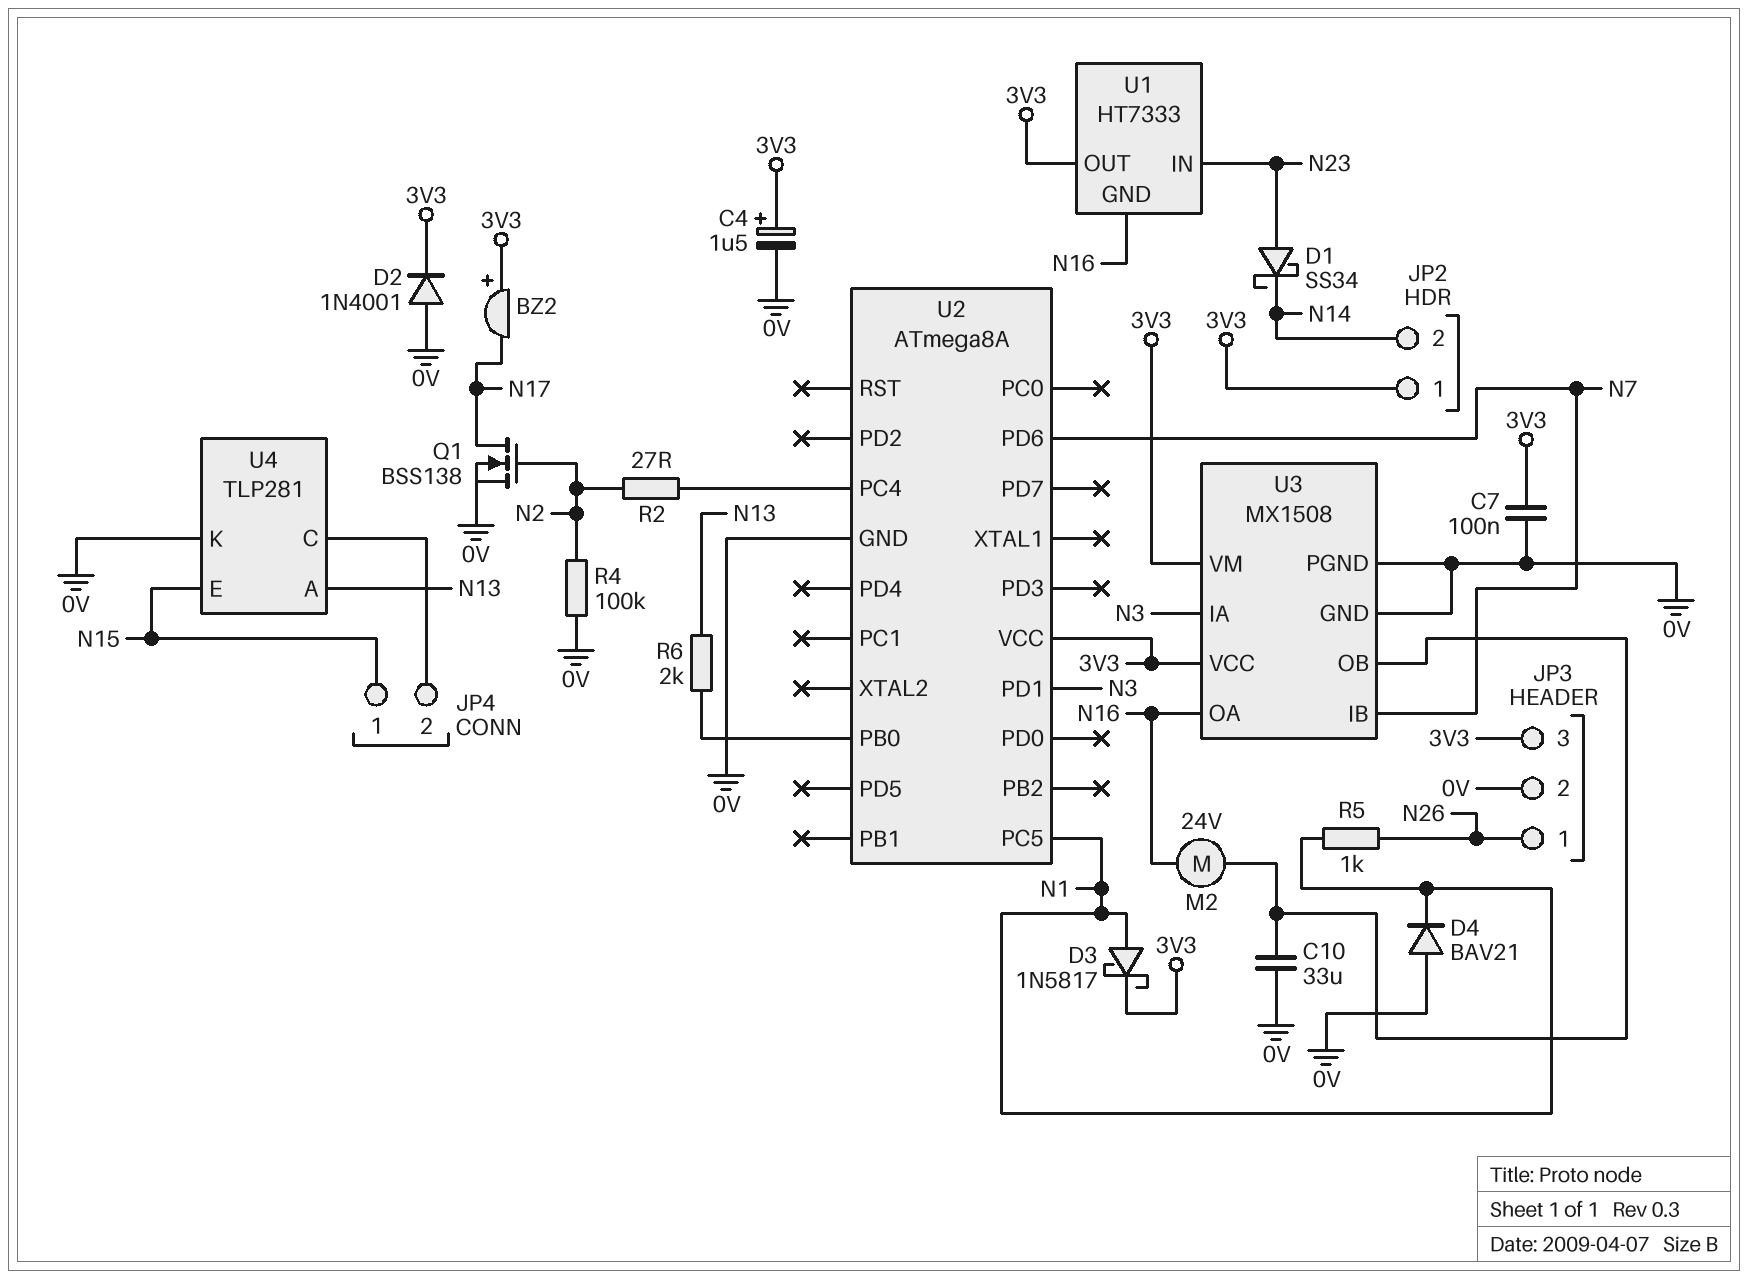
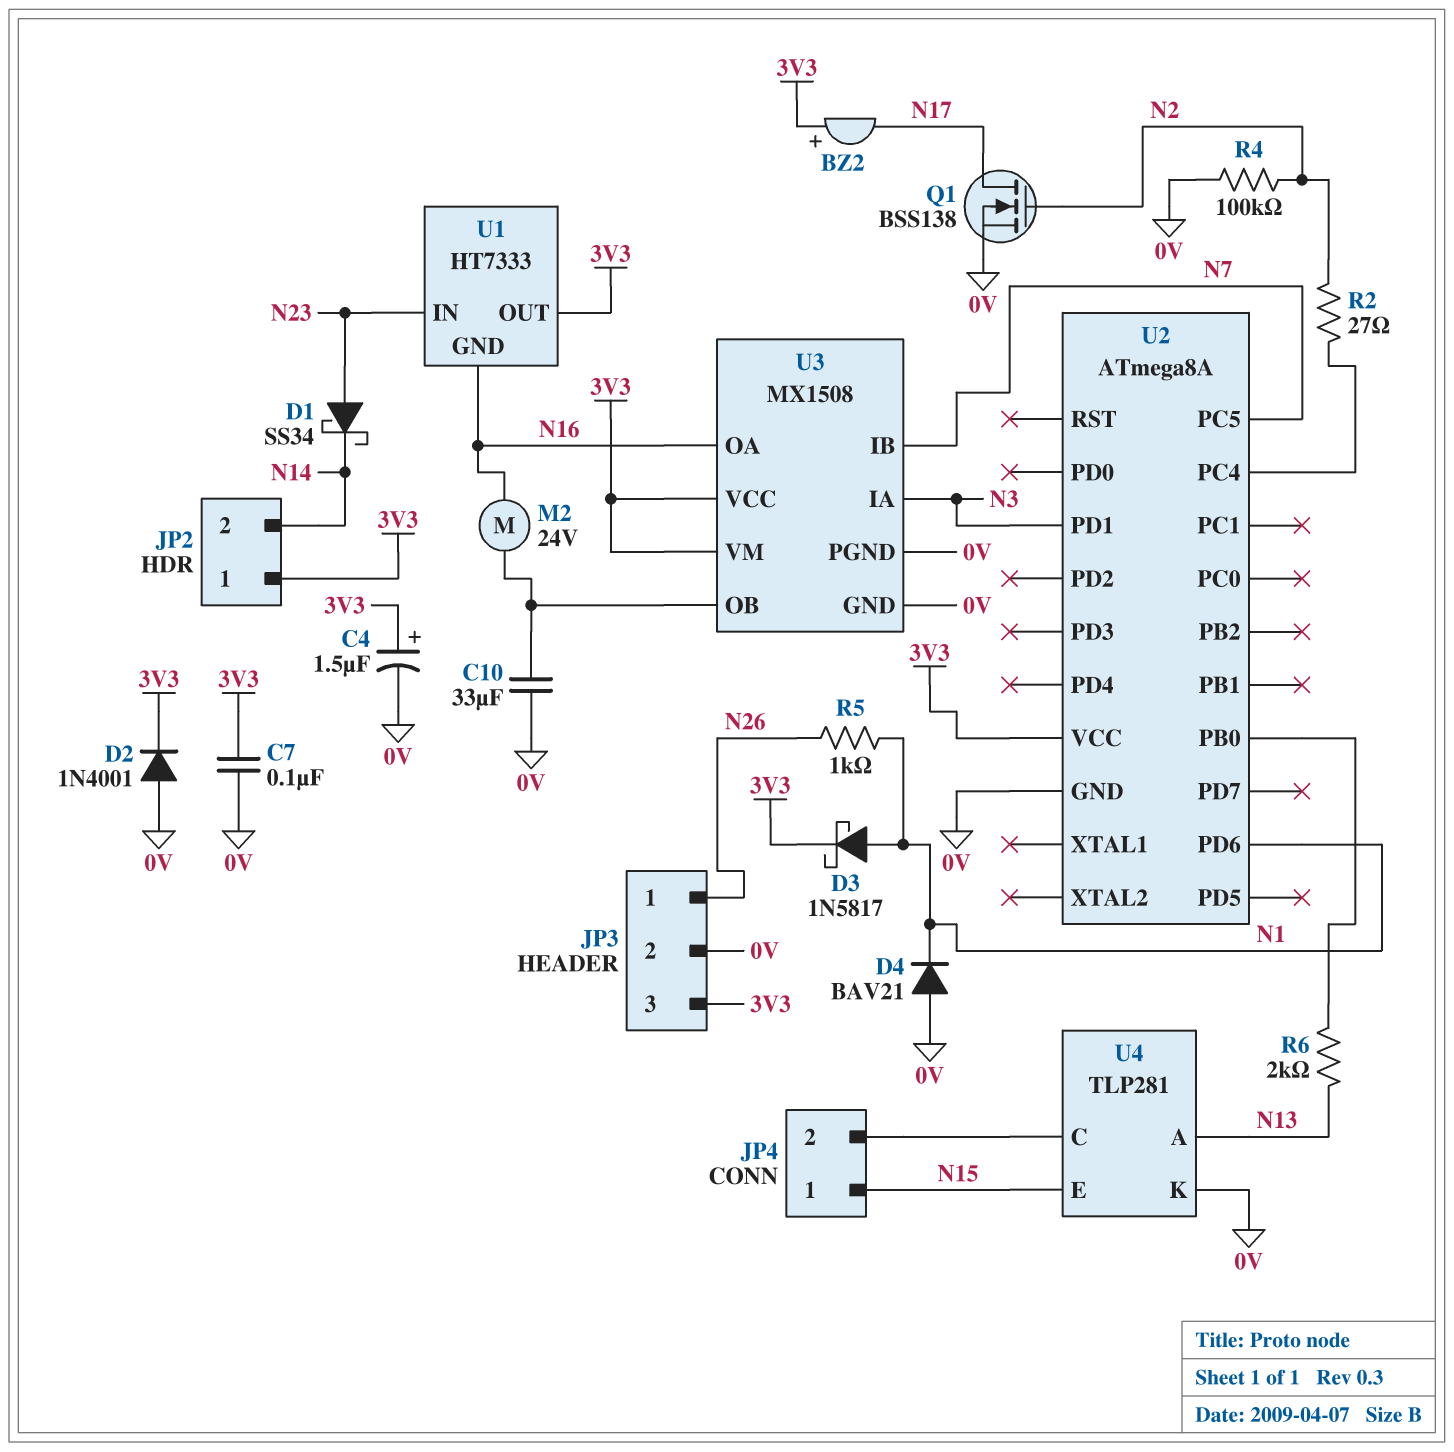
U2 pin PC5: N1 -> N7
U2 pin PD6: N7 -> N1

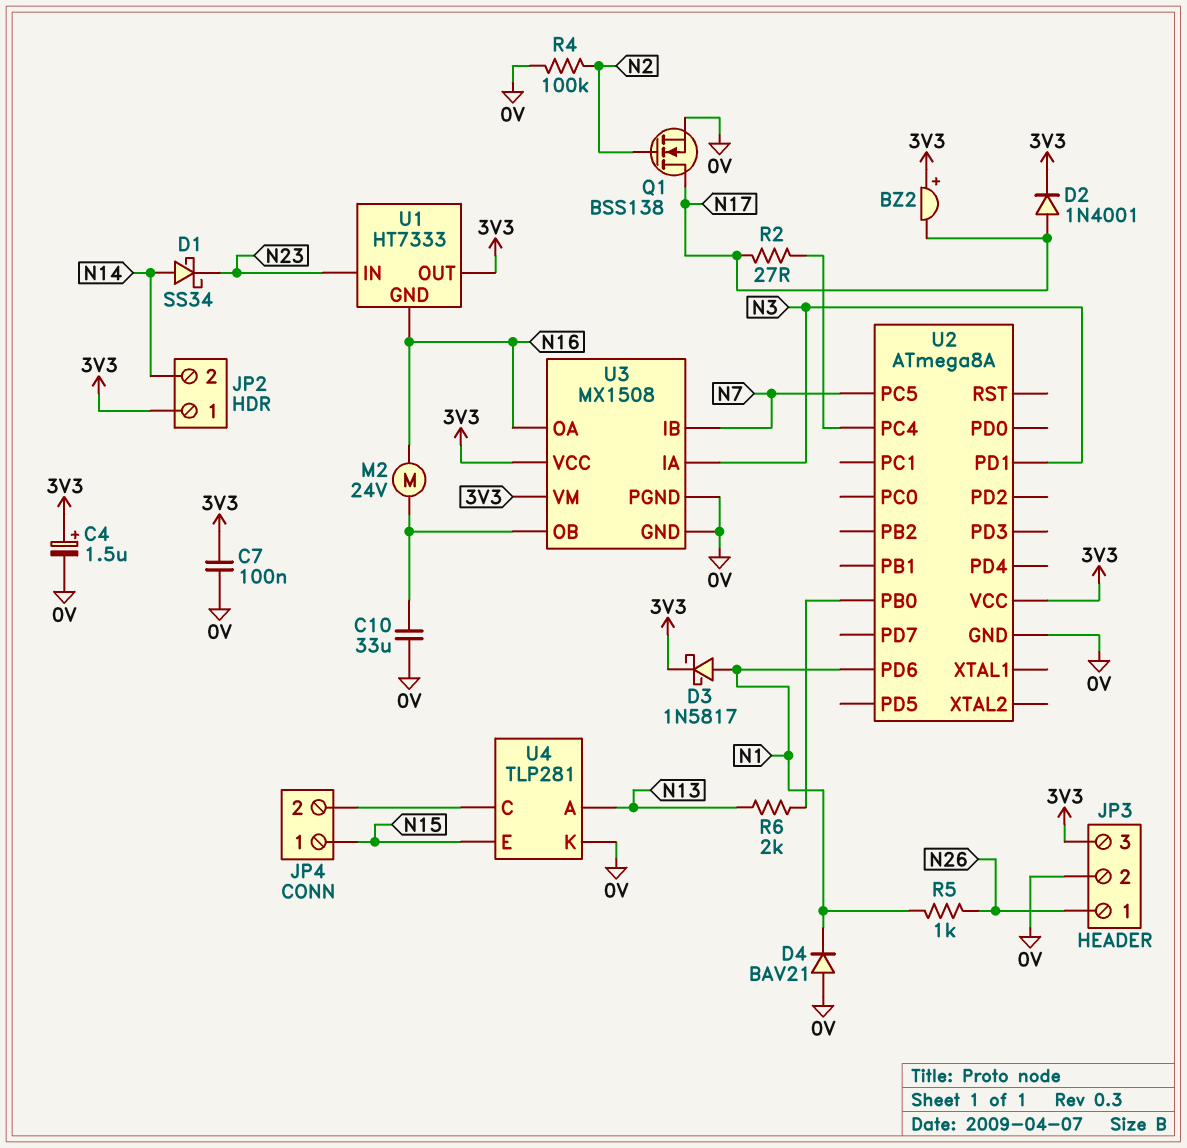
D1: schottky SS34 (A N23, K N14) -> schottky SS34 (A N14, K N23)
D2: diode 1N4001 (A 0V, K 3V3) -> diode 1N4001 (A N17, K 3V3)
R2: 27 (N2, U2/PC4) -> 27 (N17, U2/PC4)

